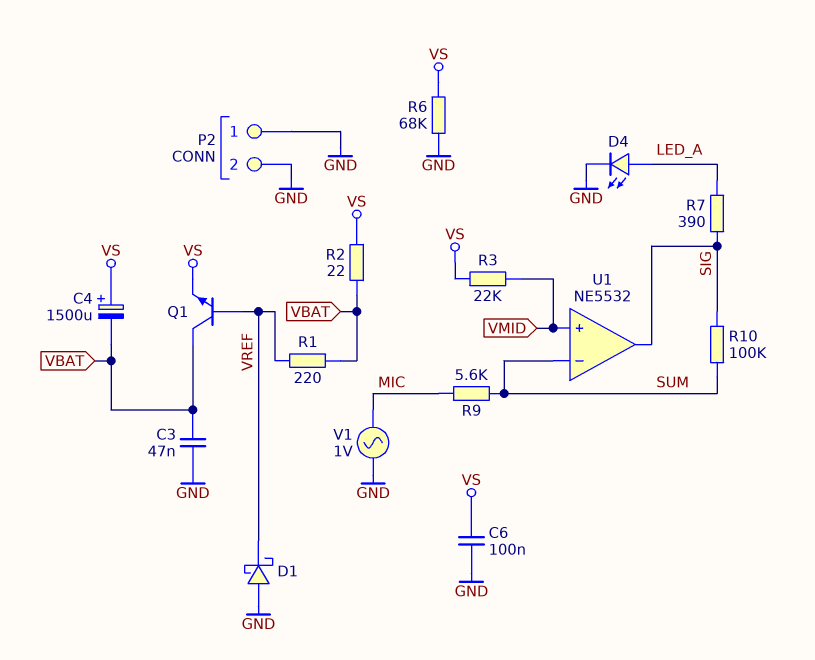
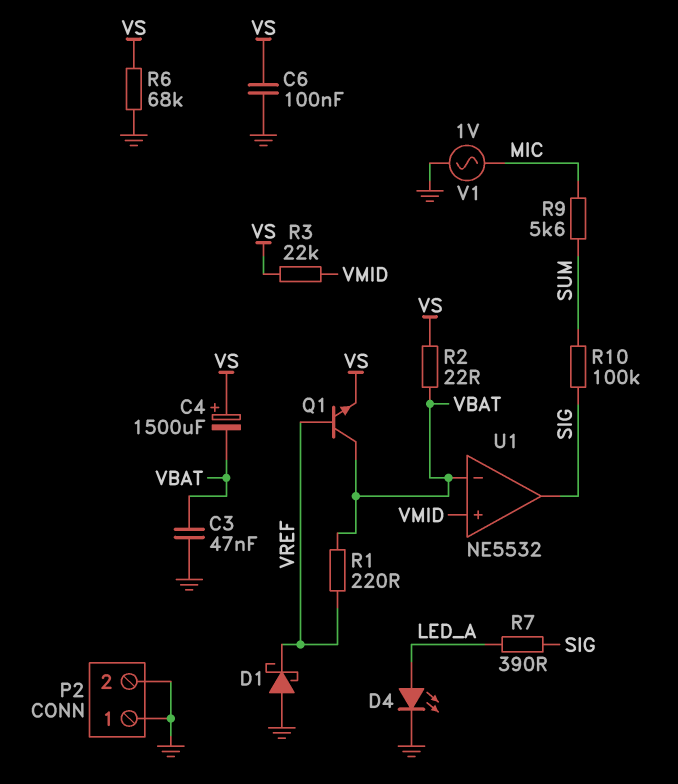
U1 pin in-: SUM -> VBAT

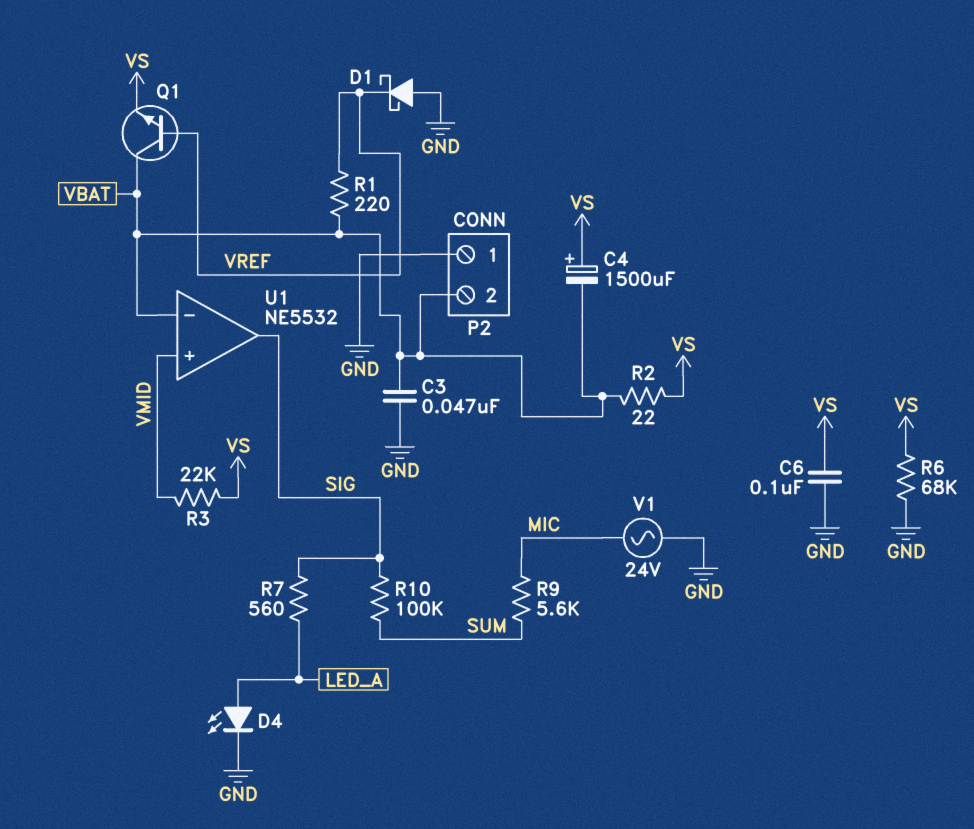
P2 pin 2: GND -> VBAT
R7: 390 (LED_A, SIG) -> 560 (LED_A, SIG)
V1: AC 1V (GND, MIC) -> AC 24V (GND, MIC)

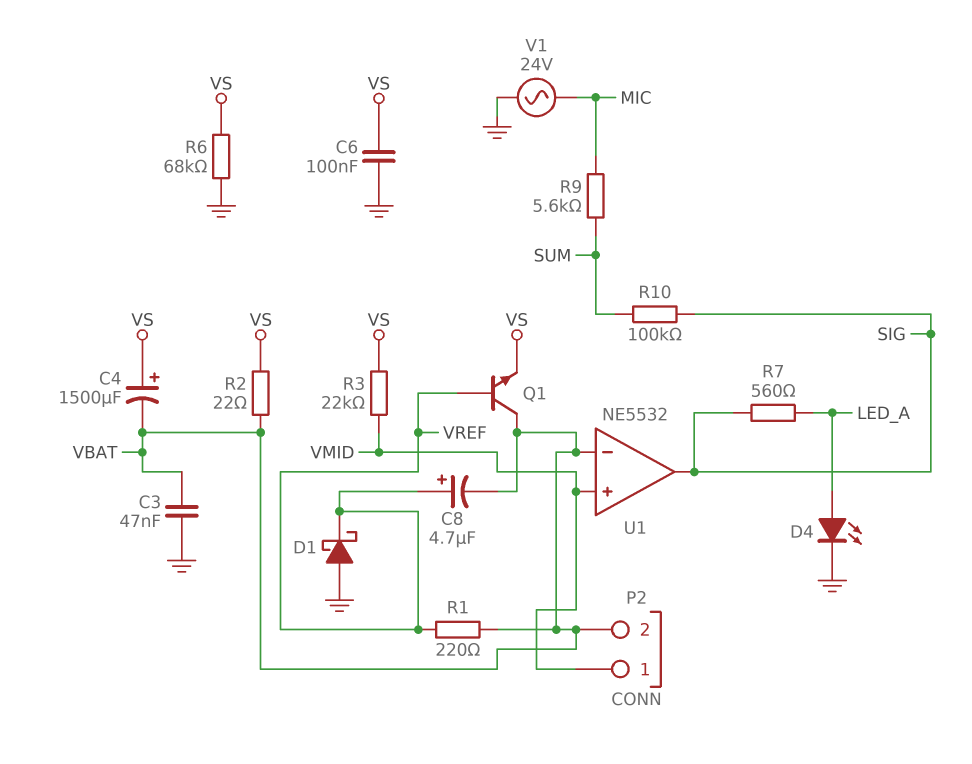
C8: none -> 4.7uF (plus VREF, minus VBAT)
P2 pin 1: GND -> VMID

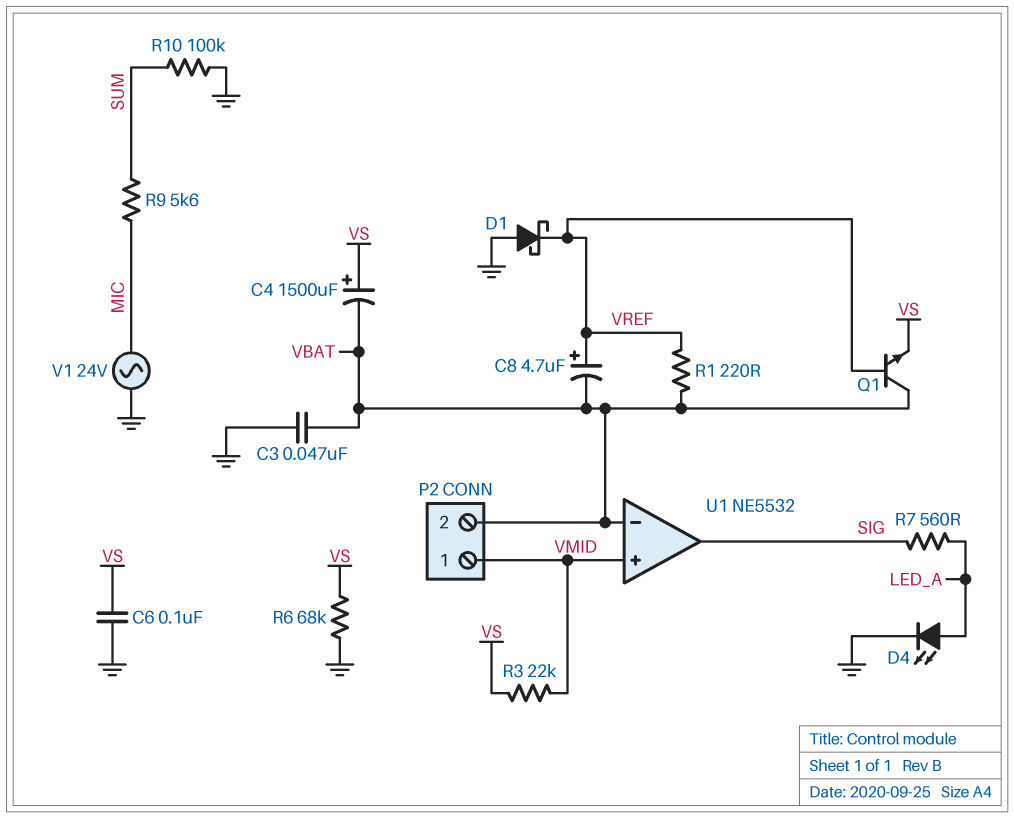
R2: 22 (VBAT, VS) -> none
R10: 100k (SIG, SUM) -> 100k (GND, SUM)

